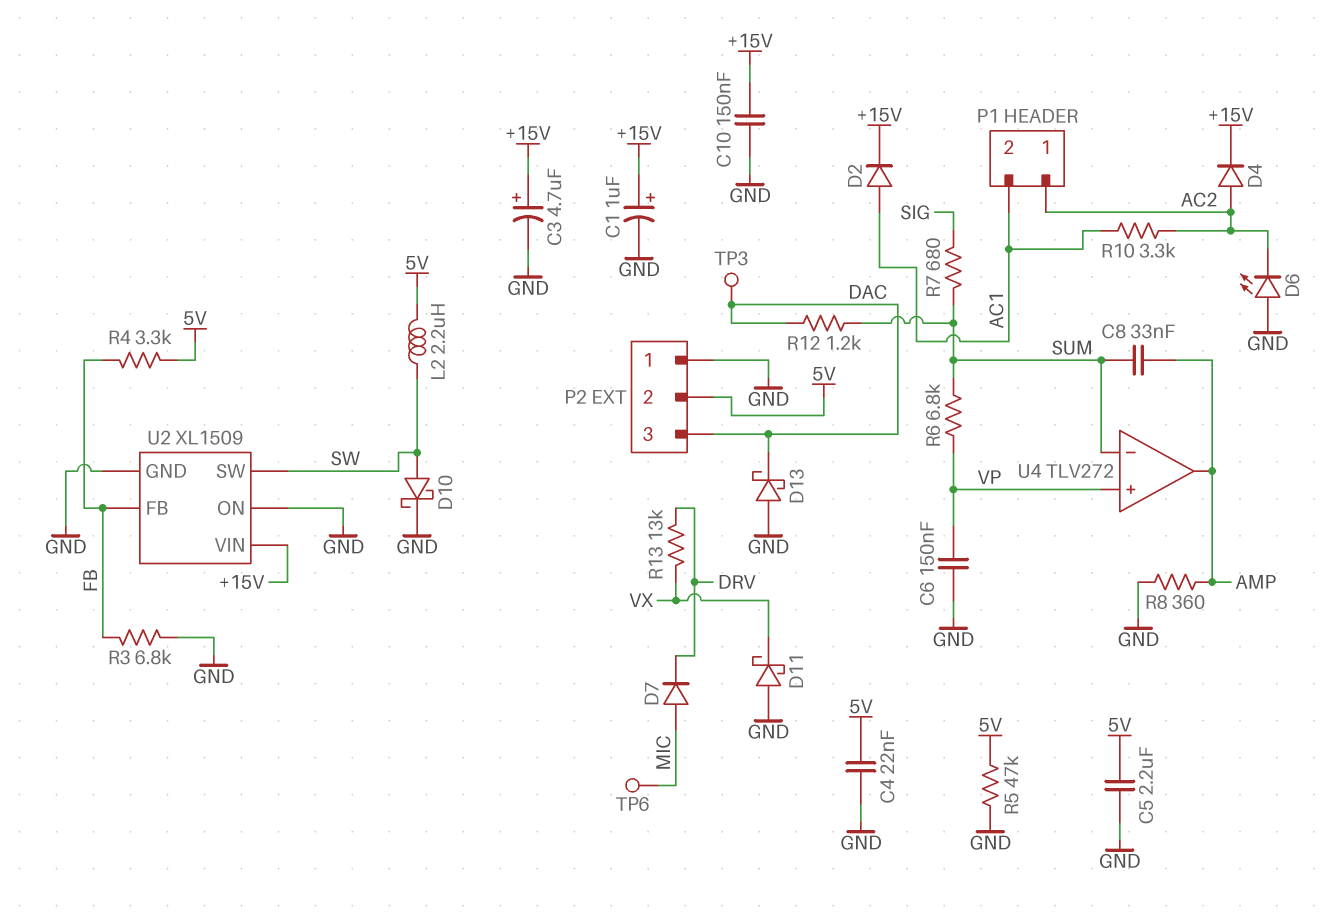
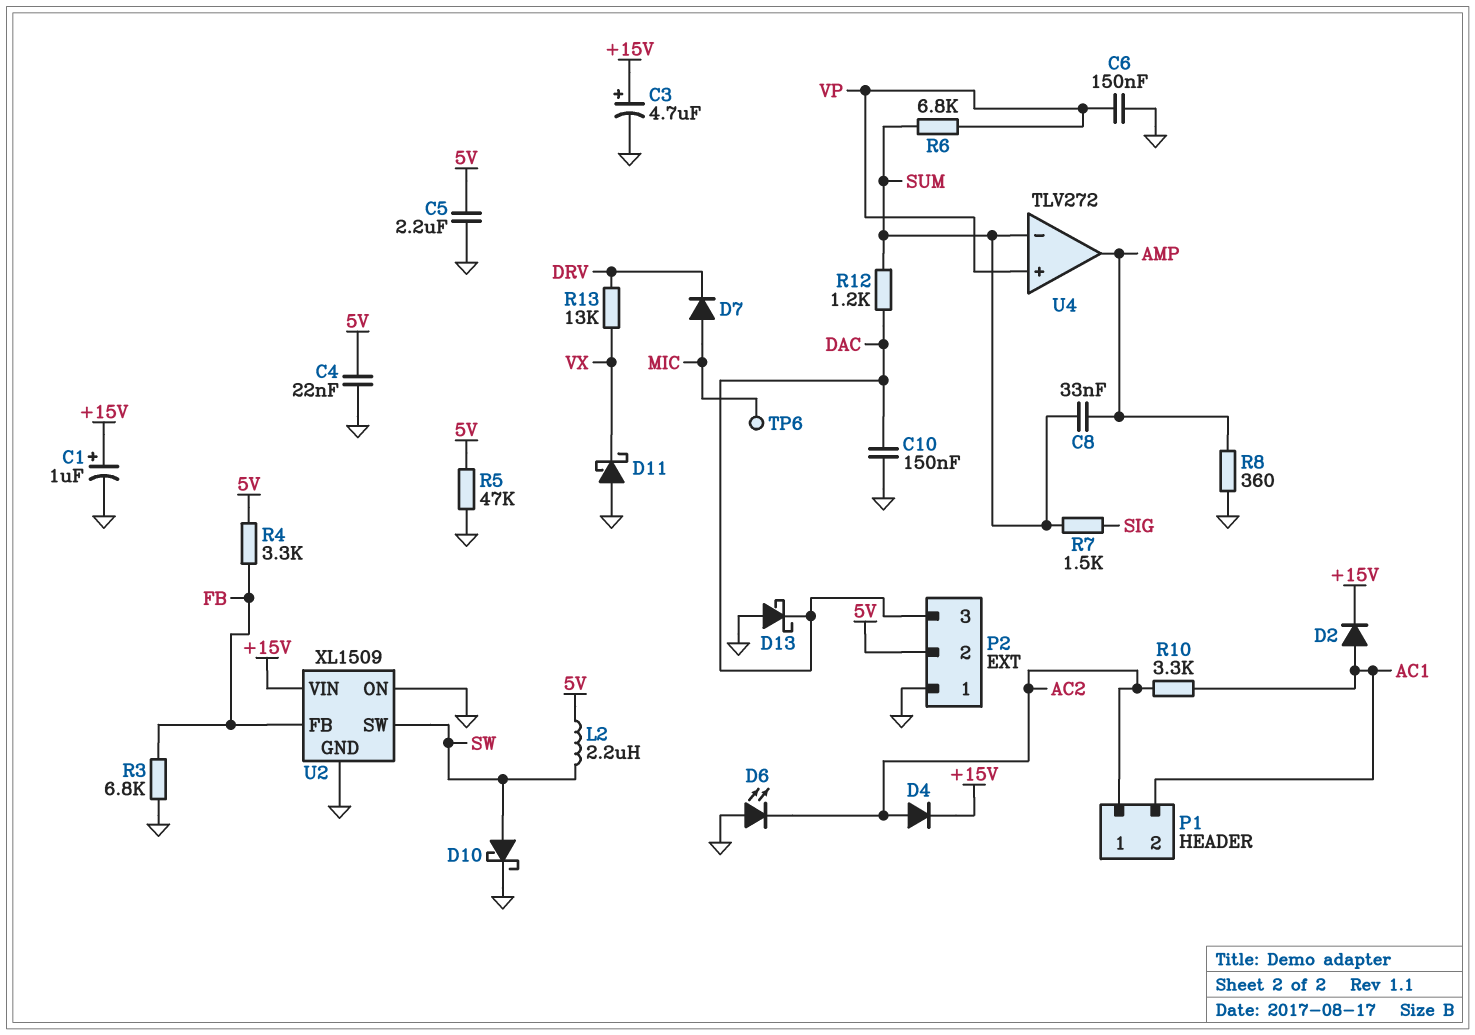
C10: 150nF (+15V, GND) -> 150nF (DAC, GND)
R7: 680 (SIG, SUM) -> 1.5k (SIG, SUM)
TP3: test point (DAC) -> none

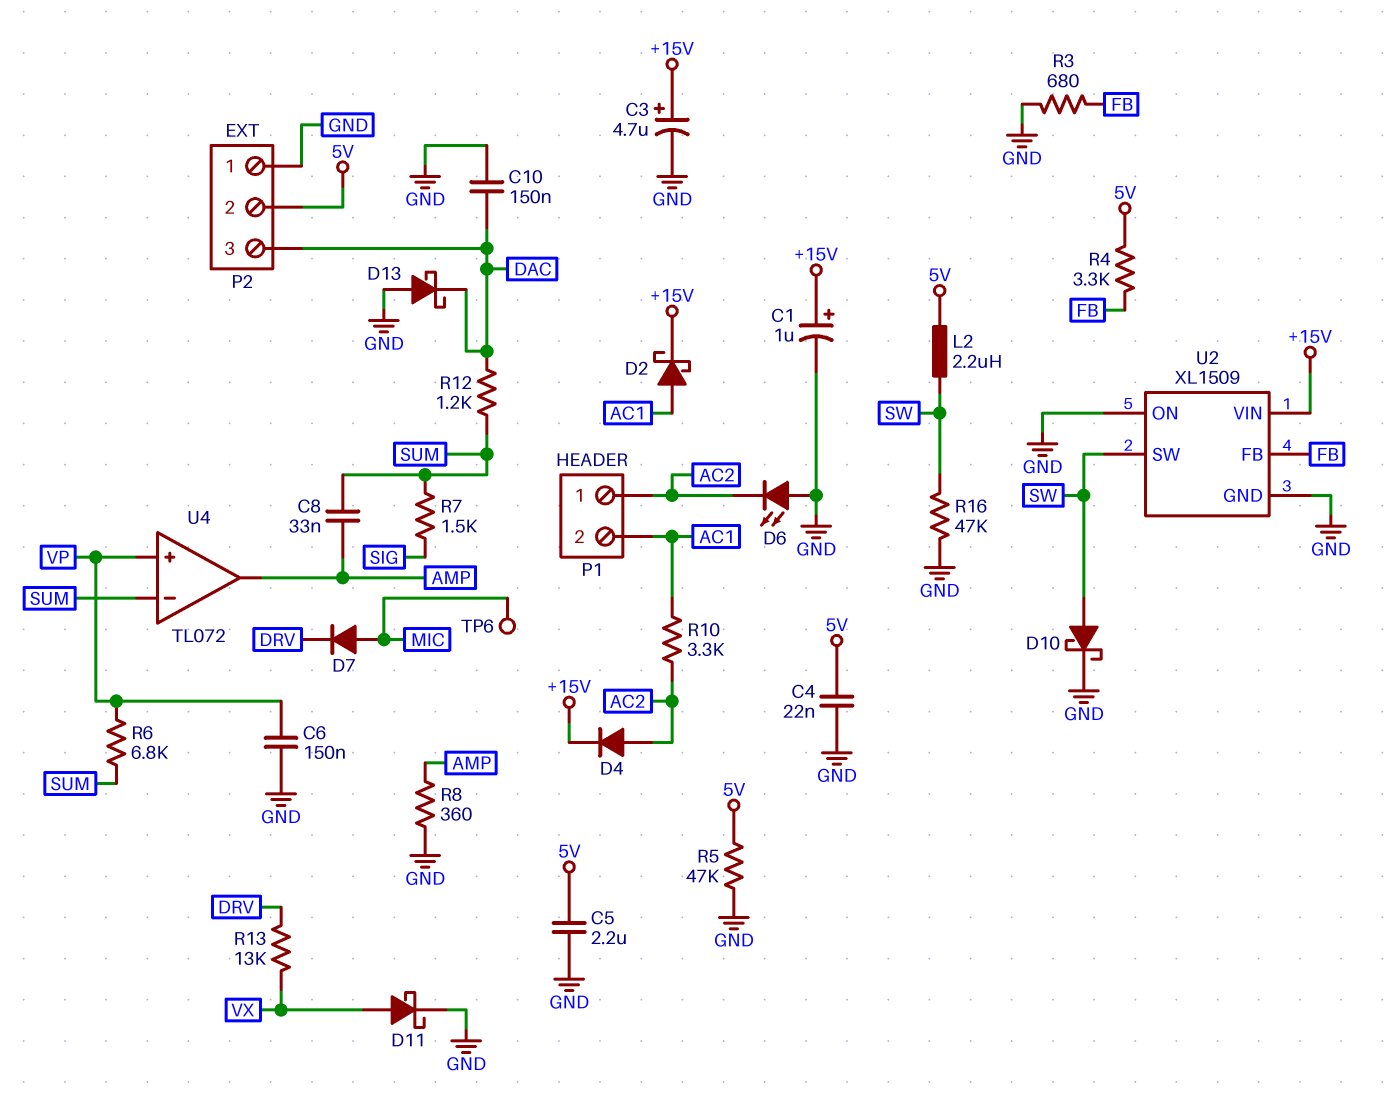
D2: diode (A AC1, K +15V) -> schottky (A AC1, K +15V)
D11: schottky (A GND, K VX) -> schottky (A VX, K GND)
R3: 6.8k (FB, GND) -> 680 (FB, GND)
R16: none -> 47k (GND, SW)
U4: TLV272 -> TL072

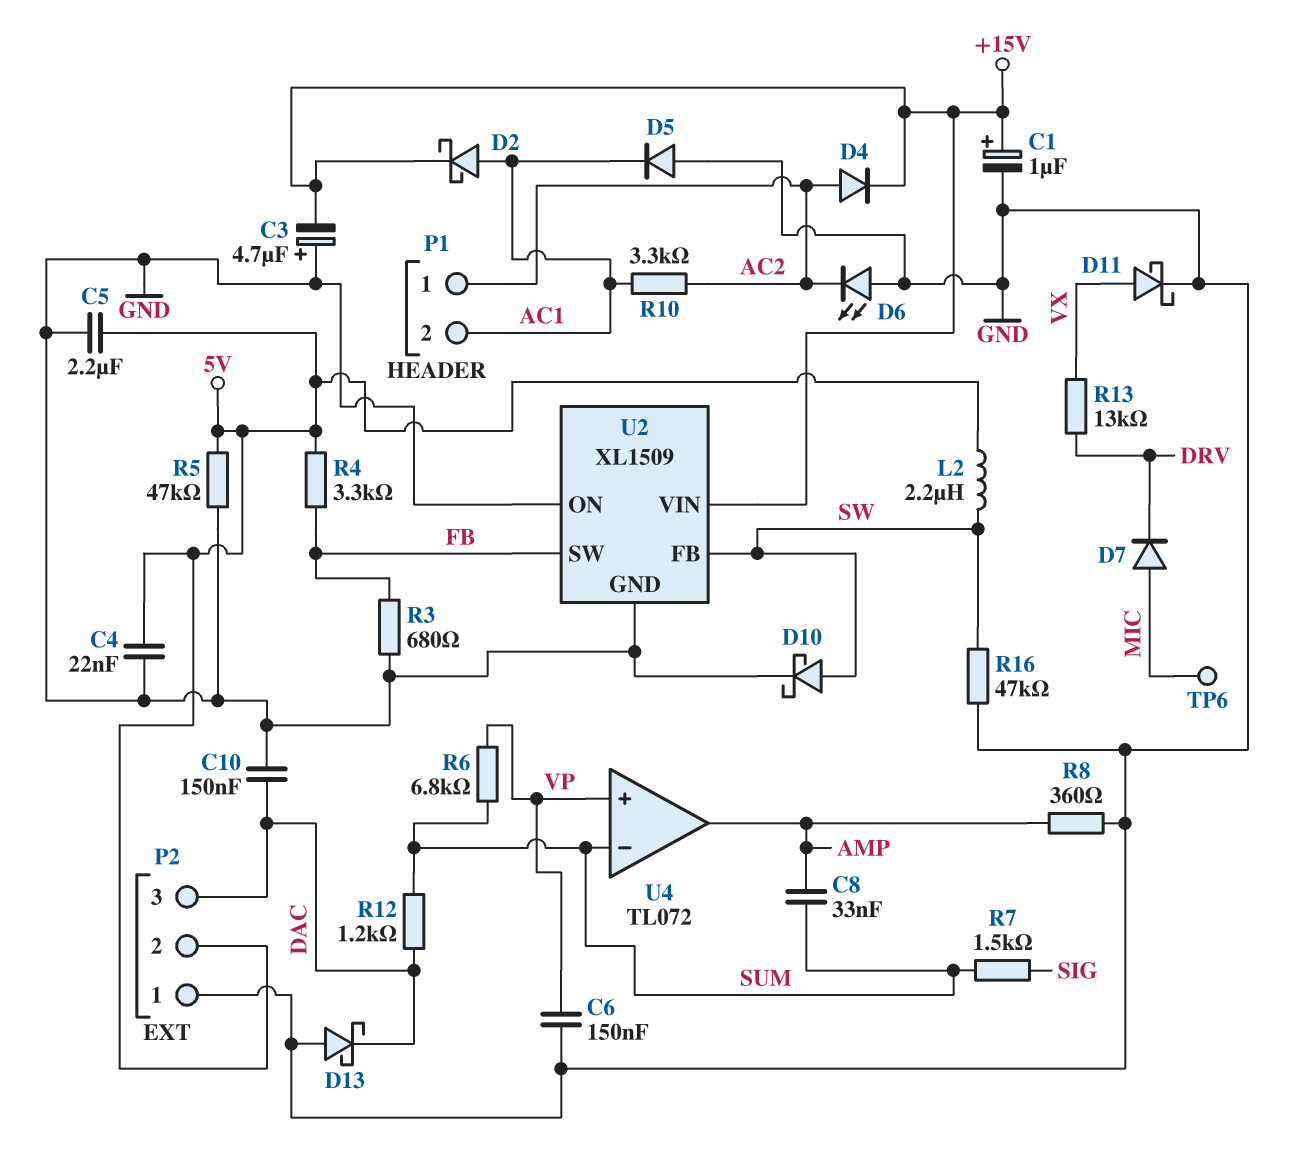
C3: 4.7uF (plus +15V, minus GND) -> 4.7uF (plus GND, minus +15V)
D5: none -> diode (A GND, K AC1)
U2 pin FB: FB -> SW
U2 pin SW: SW -> FB

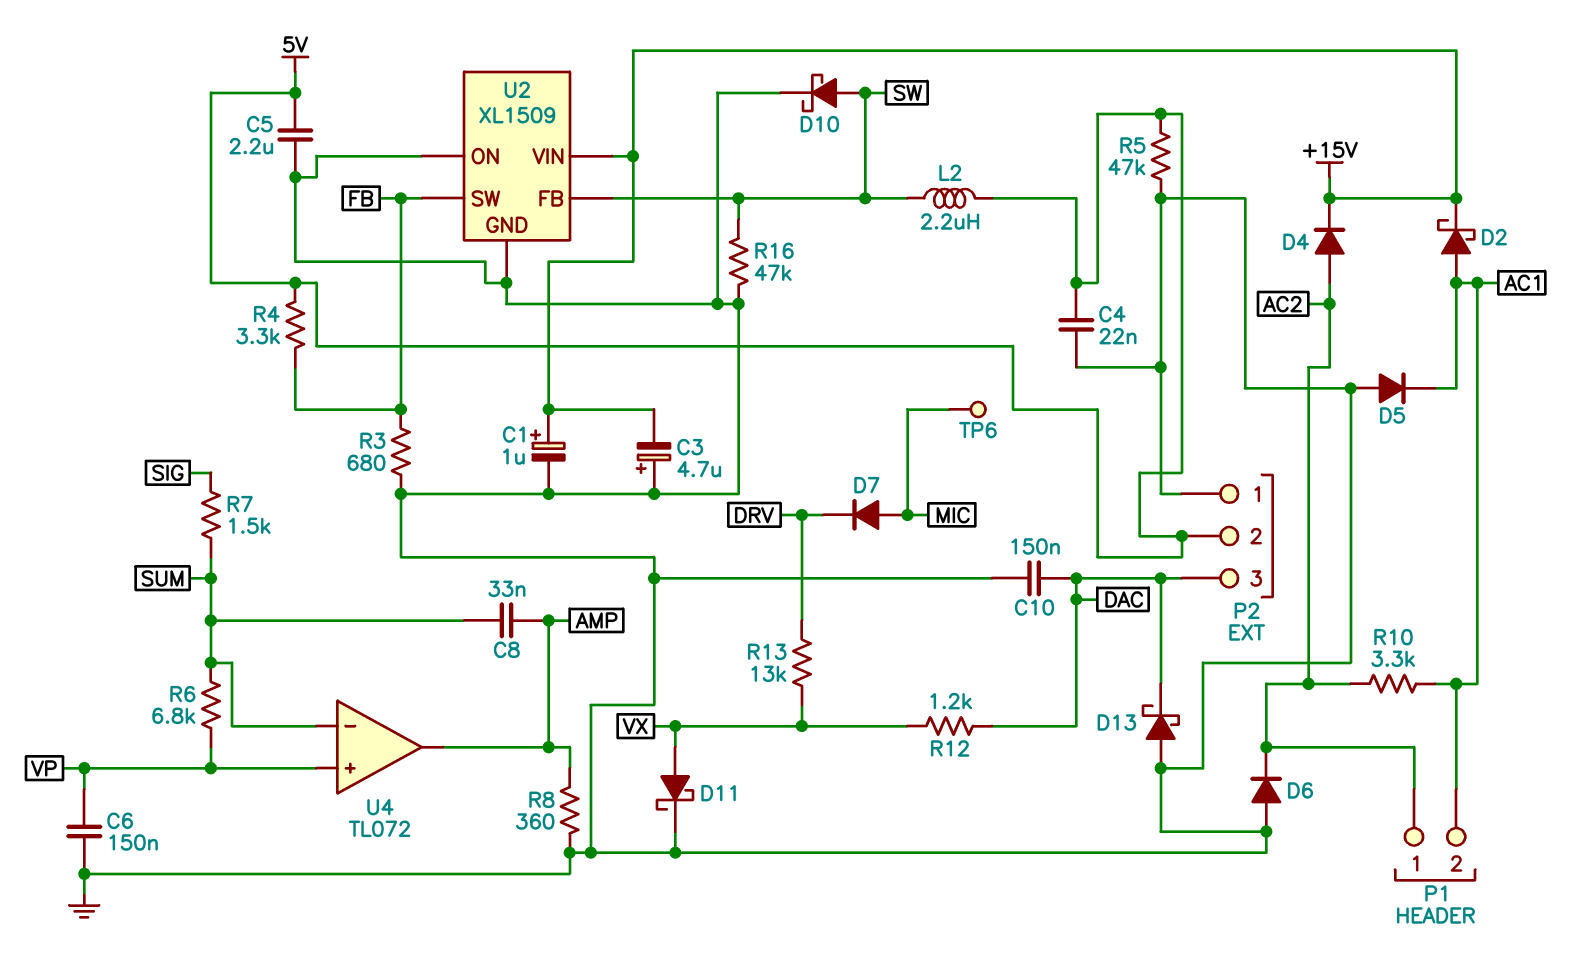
D6: LED (A GND, K AC2) -> diode (A GND, K AC2)
R12: 1.2k (DAC, SUM) -> 1.2k (DAC, VX)

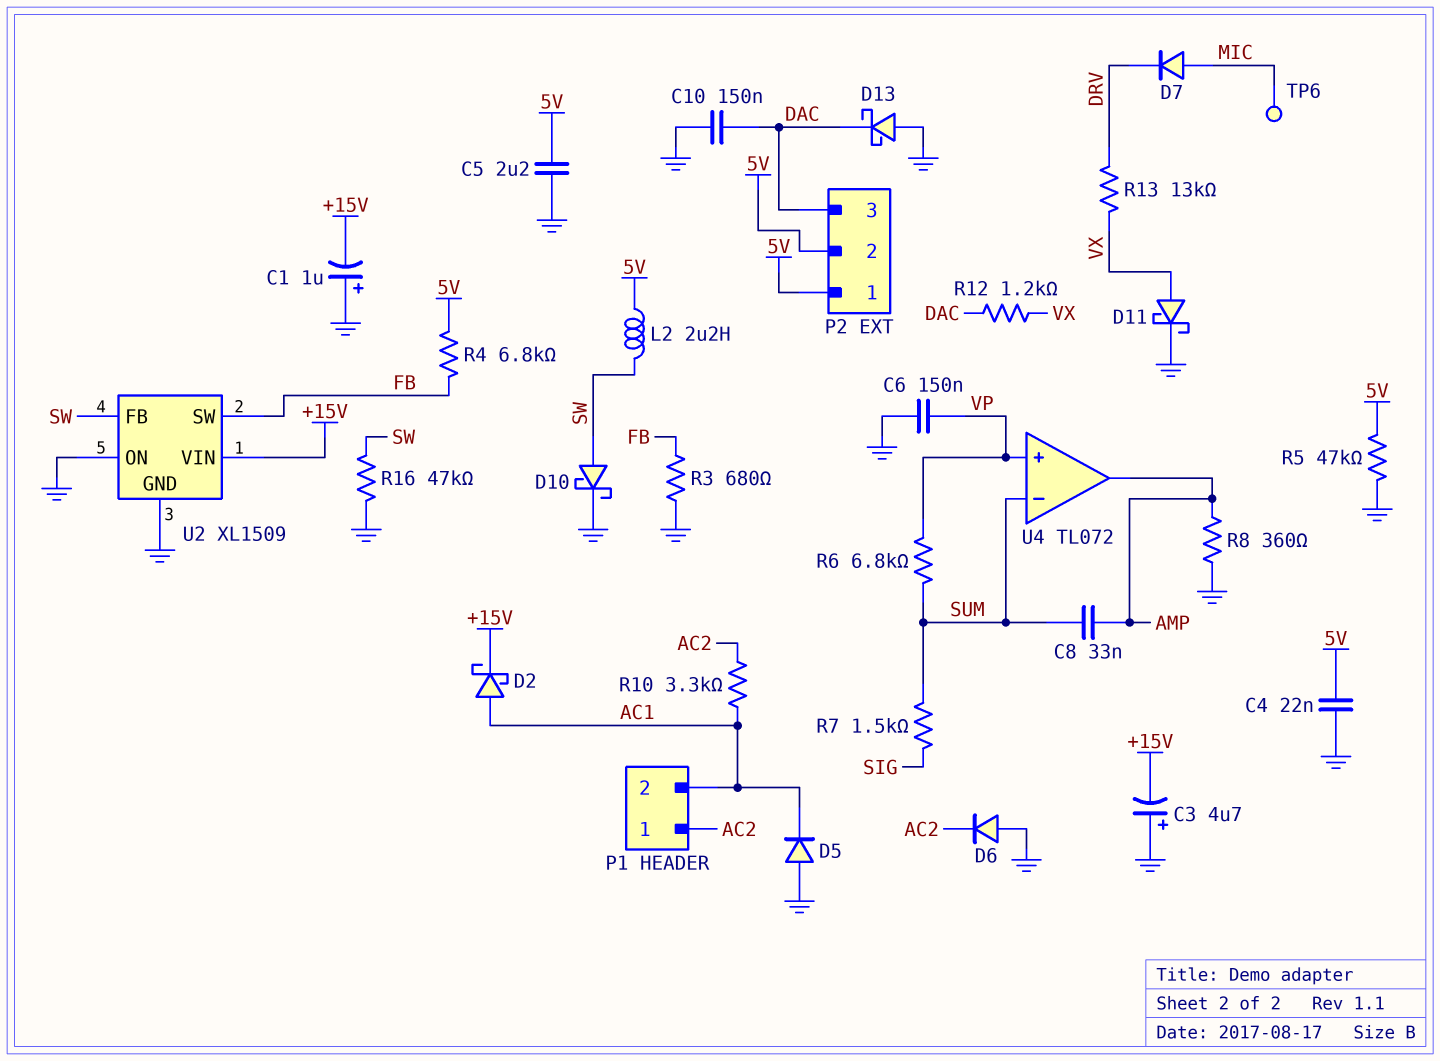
C1: 1uF (plus +15V, minus GND) -> 1uF (plus GND, minus +15V)
D4: diode (A AC2, K +15V) -> none
P2 pin 1: GND -> 5V
R4: 3.3k (5V, FB) -> 6.8k (5V, FB)

